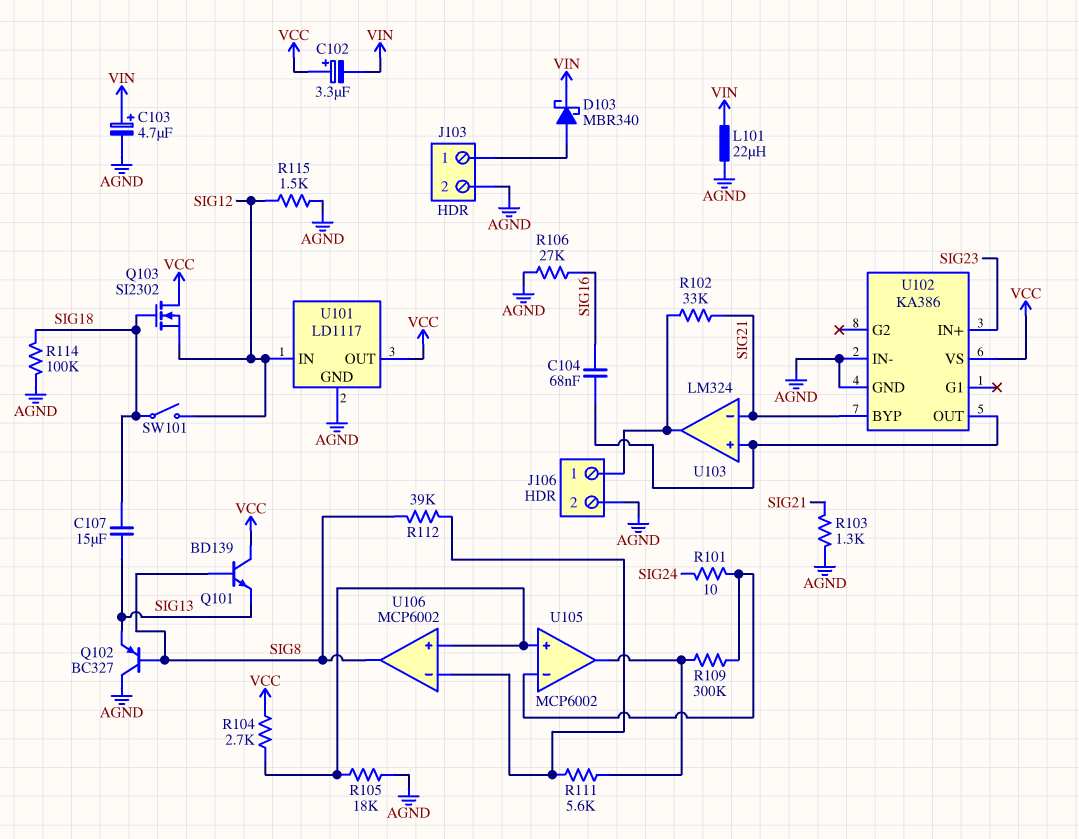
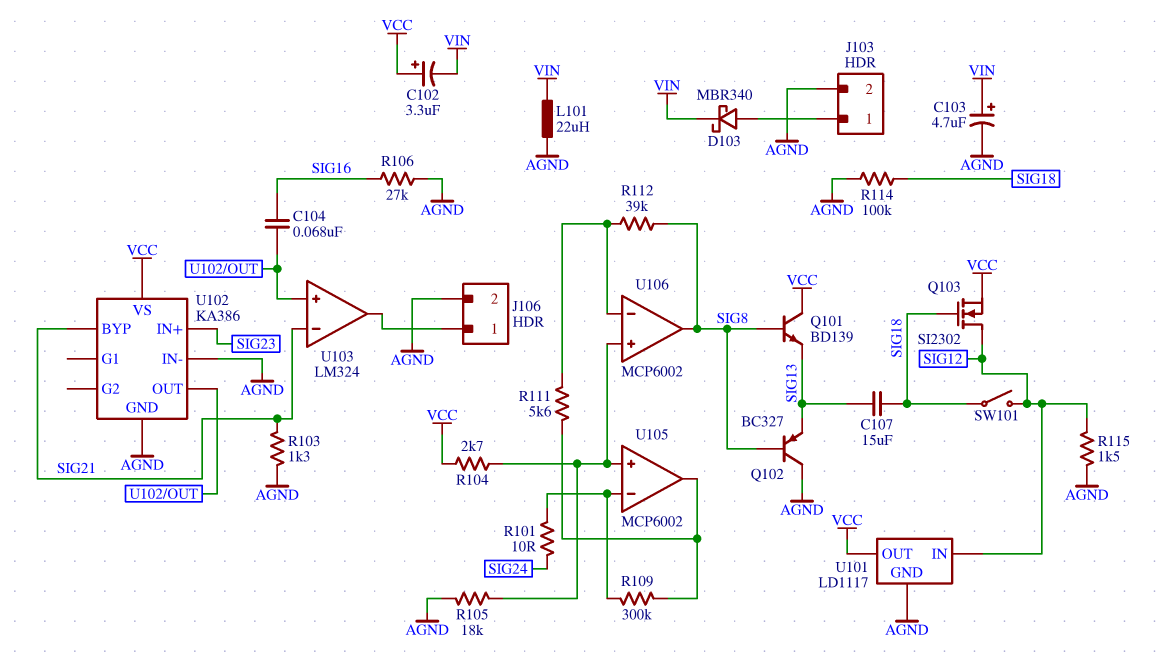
Q103: NMOS SI2302 (G SIG18, D VCC, S SIG12) -> NMOS SI2302 (G SIG18, D SIG12, S VCC)
R102: 33k (J106/1, SIG21) -> none

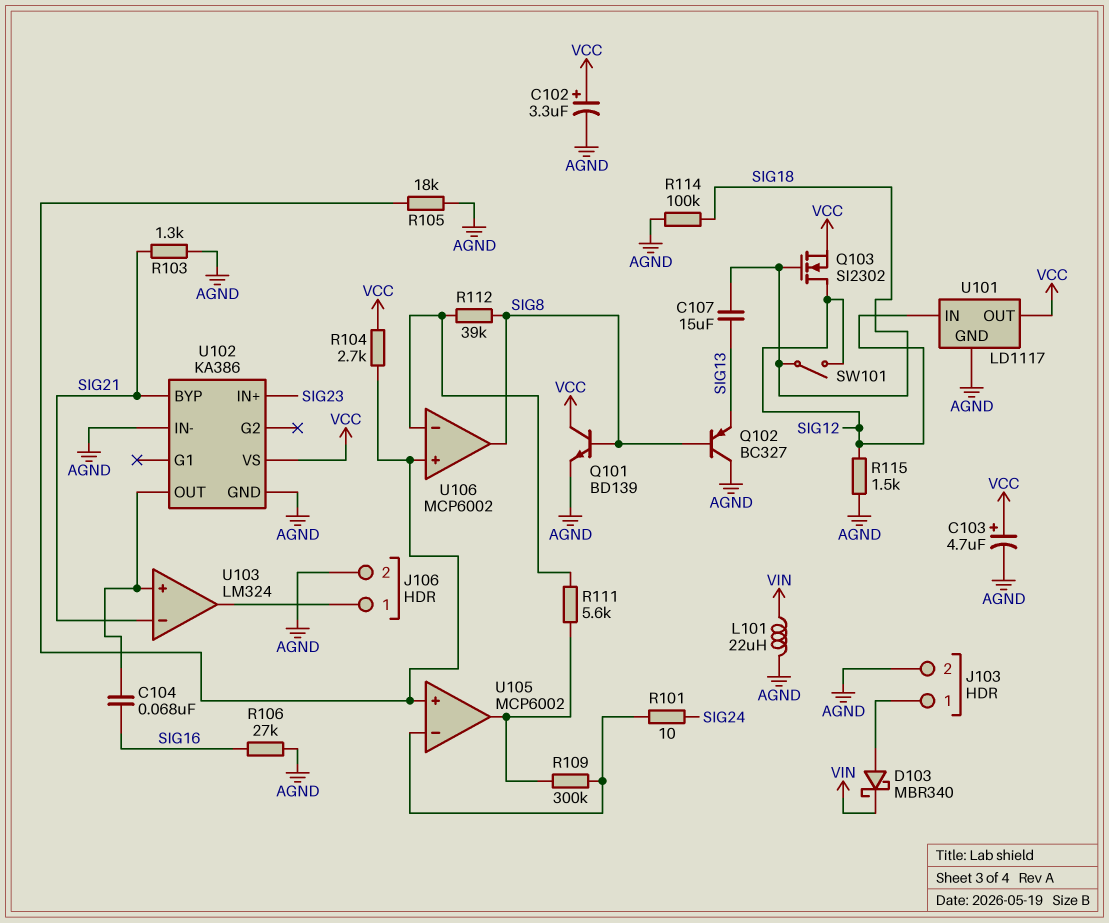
C102: 3.3uF (plus VCC, minus VIN) -> 3.3uF (plus VCC, minus AGND)
C103: 4.7uF (plus VIN, minus AGND) -> 4.7uF (plus VCC, minus AGND)
Q101: NPN BD139 (B SIG8, C VCC, E SIG13) -> NPN BD139 (B SIG8, C VCC, E AGND)

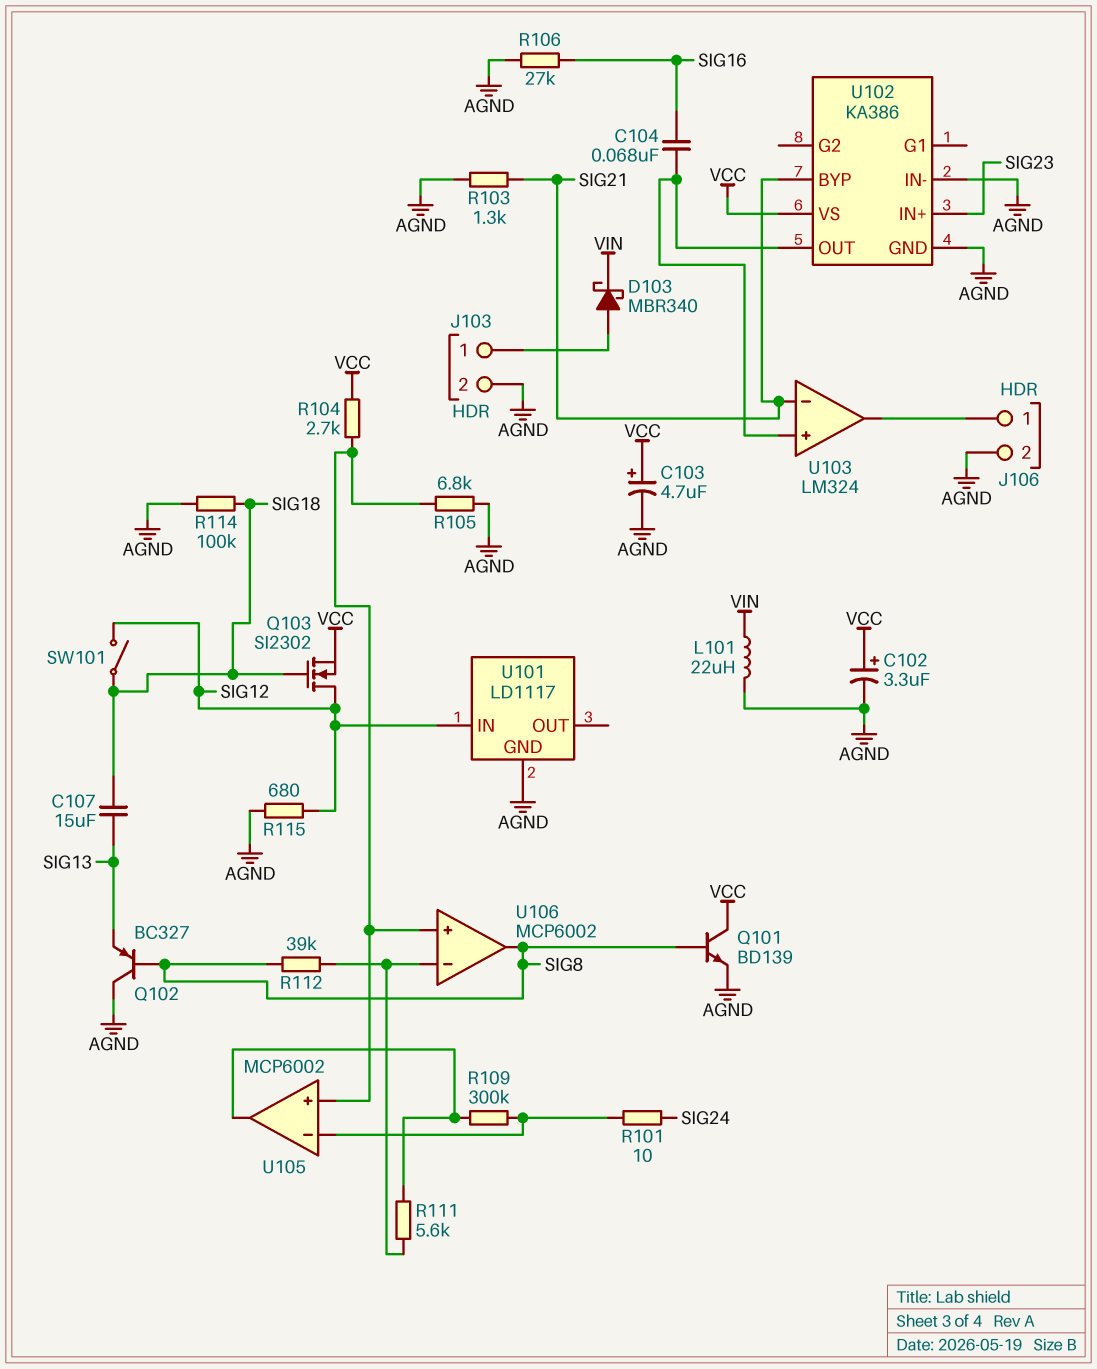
R105: 18k (AGND, U105/in+) -> 6.8k (AGND, U105/in+)
R115: 1.5k (AGND, SIG12) -> 680 (AGND, SIG12)
U101 pin OUT: VCC -> none

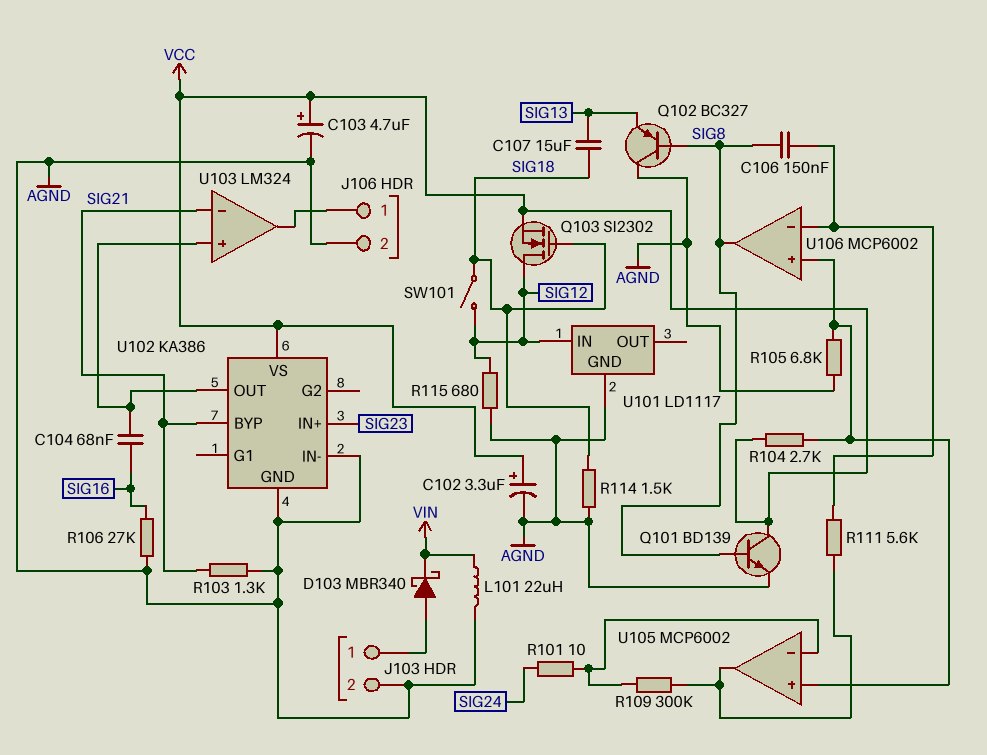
C106: none -> 150nF (SIG8, U106/in-)
R112: 39k (SIG8, U106/in-) -> none
R114: 100k (AGND, SIG18) -> 1.5k (AGND, SIG18)

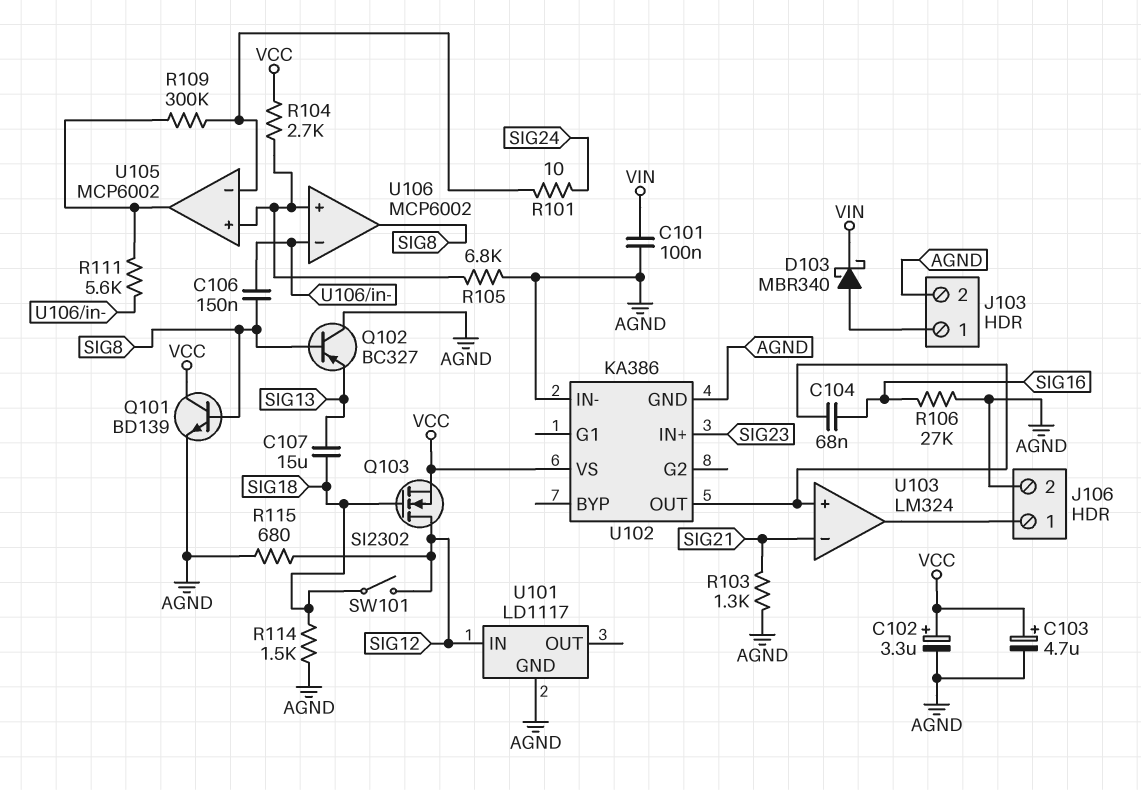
C101: none -> 100nF (AGND, VIN)
L101: 22uH (AGND, VIN) -> none
U102 pin BYP: SIG21 -> none

